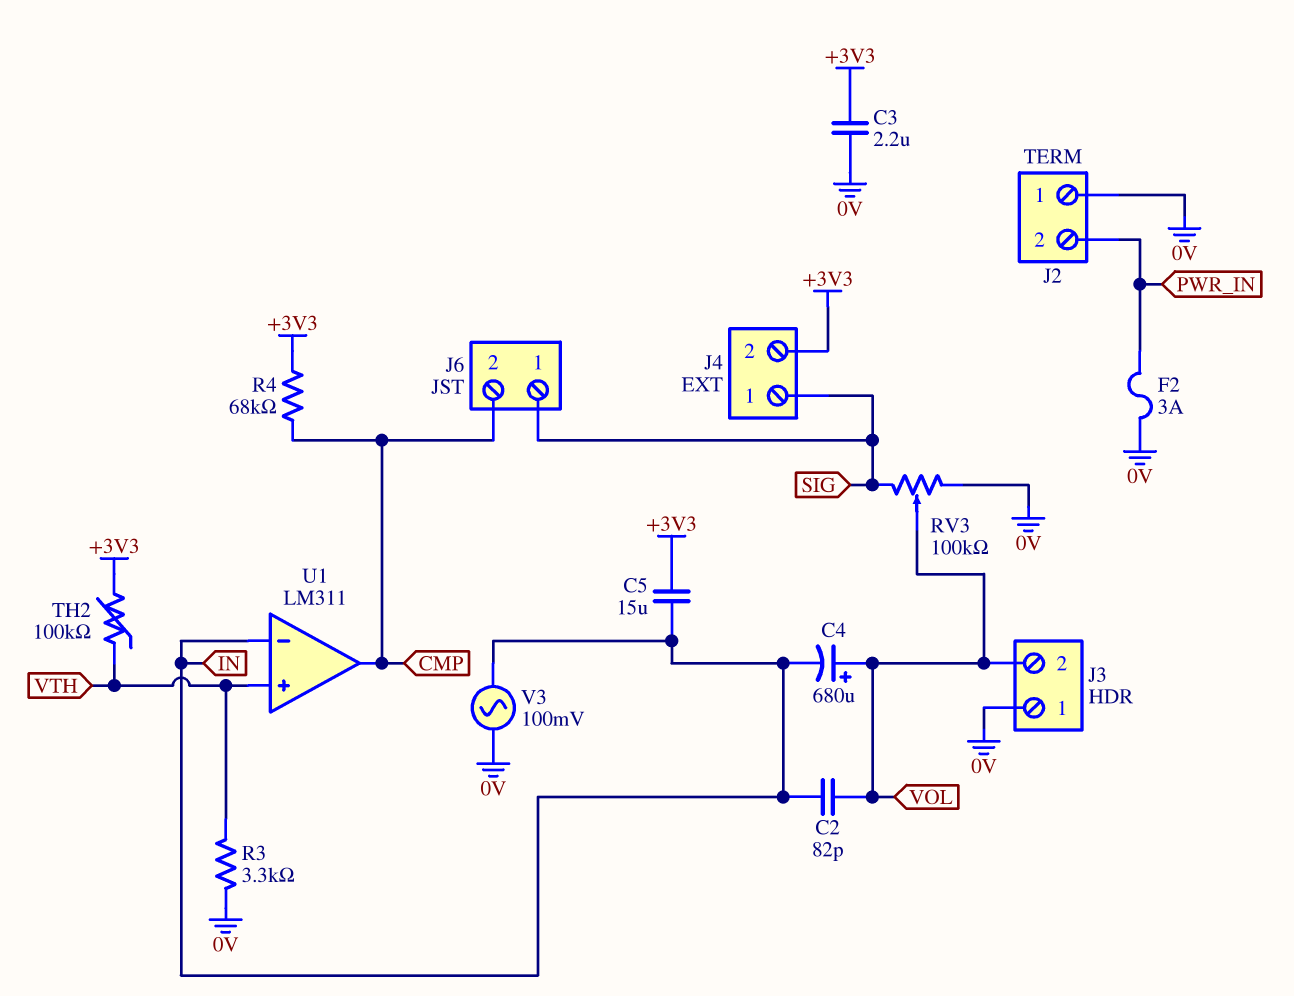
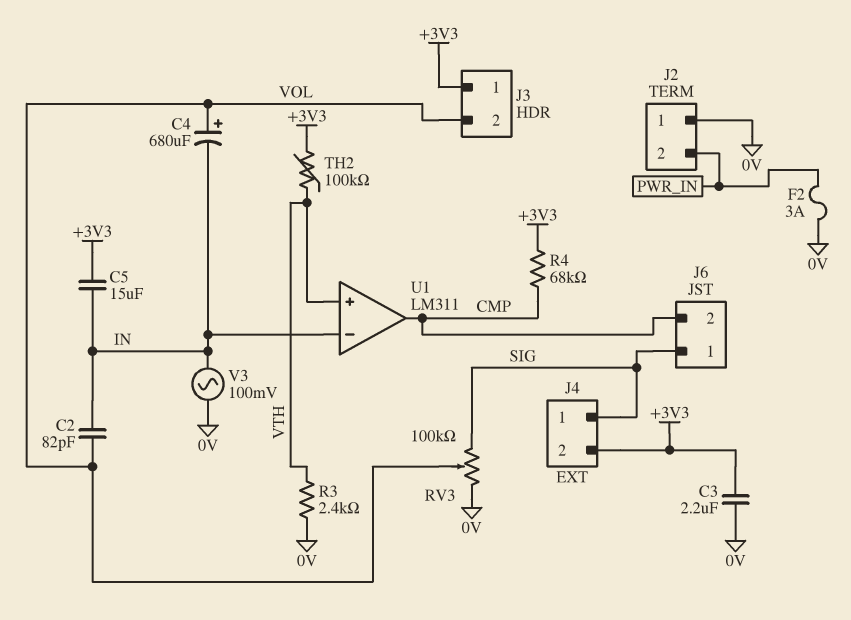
J3 pin 1: 0V -> +3V3
R3: 3.3k (0V, VTH) -> 2.4k (0V, VTH)

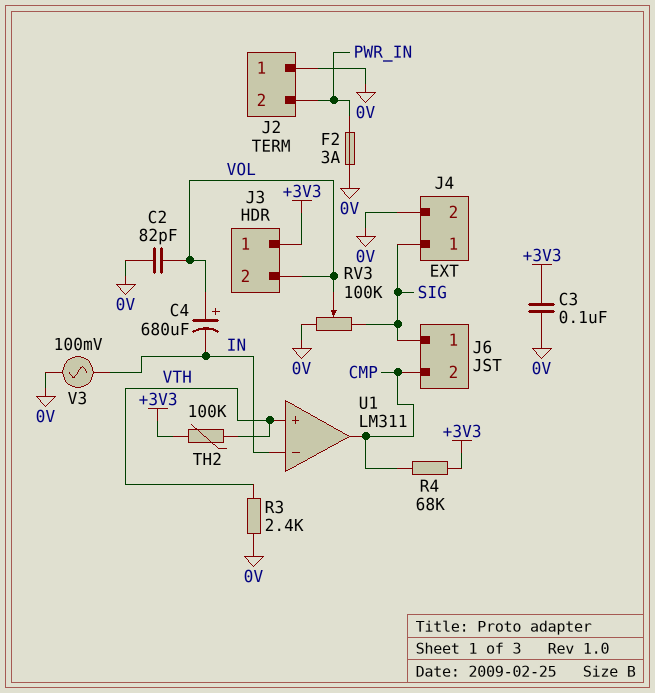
C2: 82pF (IN, VOL) -> 82pF (0V, VOL)
C3: 2.2uF (+3V3, 0V) -> 100nF (+3V3, 0V)
C5: 15uF (+3V3, IN) -> none
J4 pin 2: +3V3 -> 0V

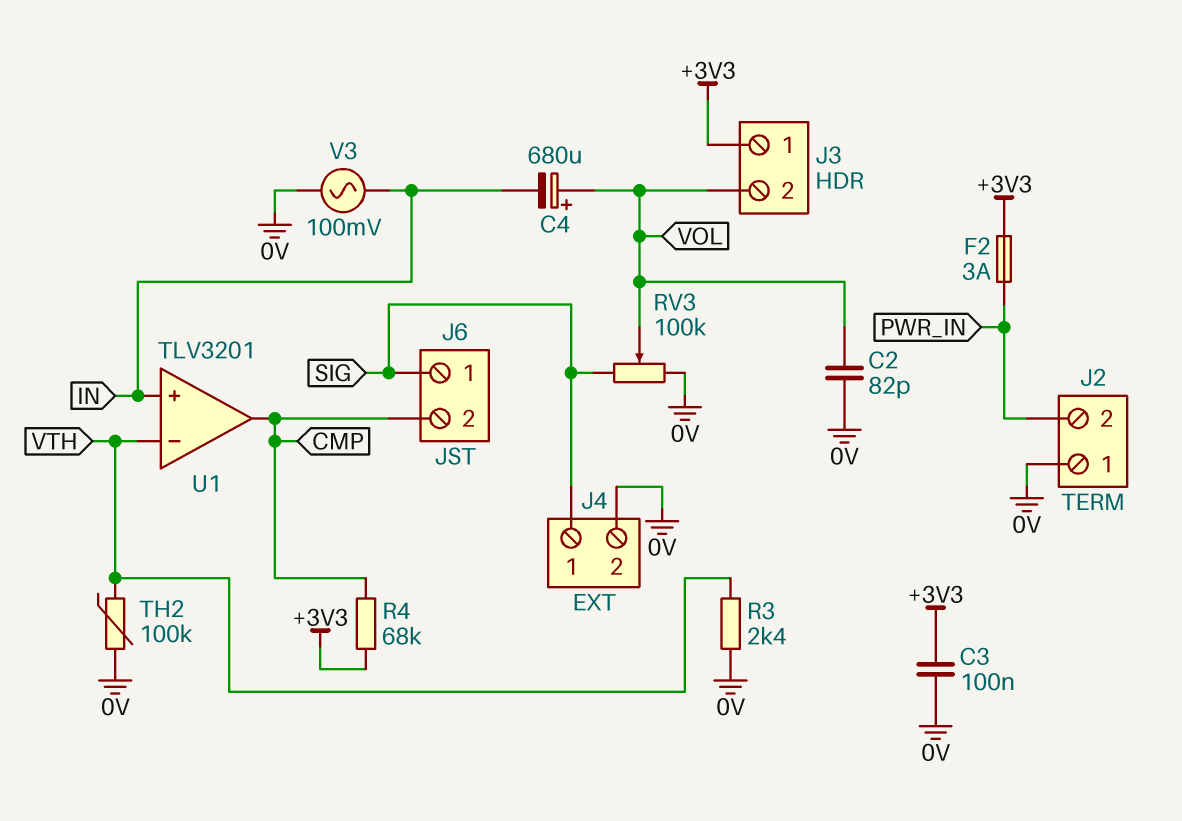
F2: 3A (0V, PWR_IN) -> 3A (+3V3, PWR_IN)
TH2: 100k (+3V3, VTH) -> 100k (0V, VTH)
U1: LM311 -> TLV3201
U1 pin in+: VTH -> IN
U1 pin in-: IN -> VTH

